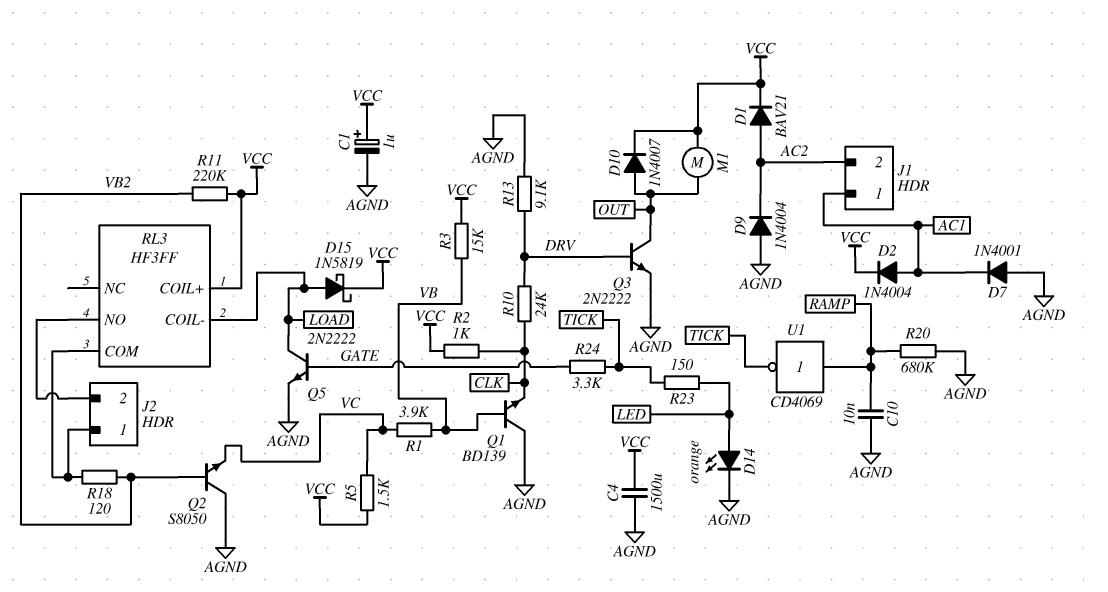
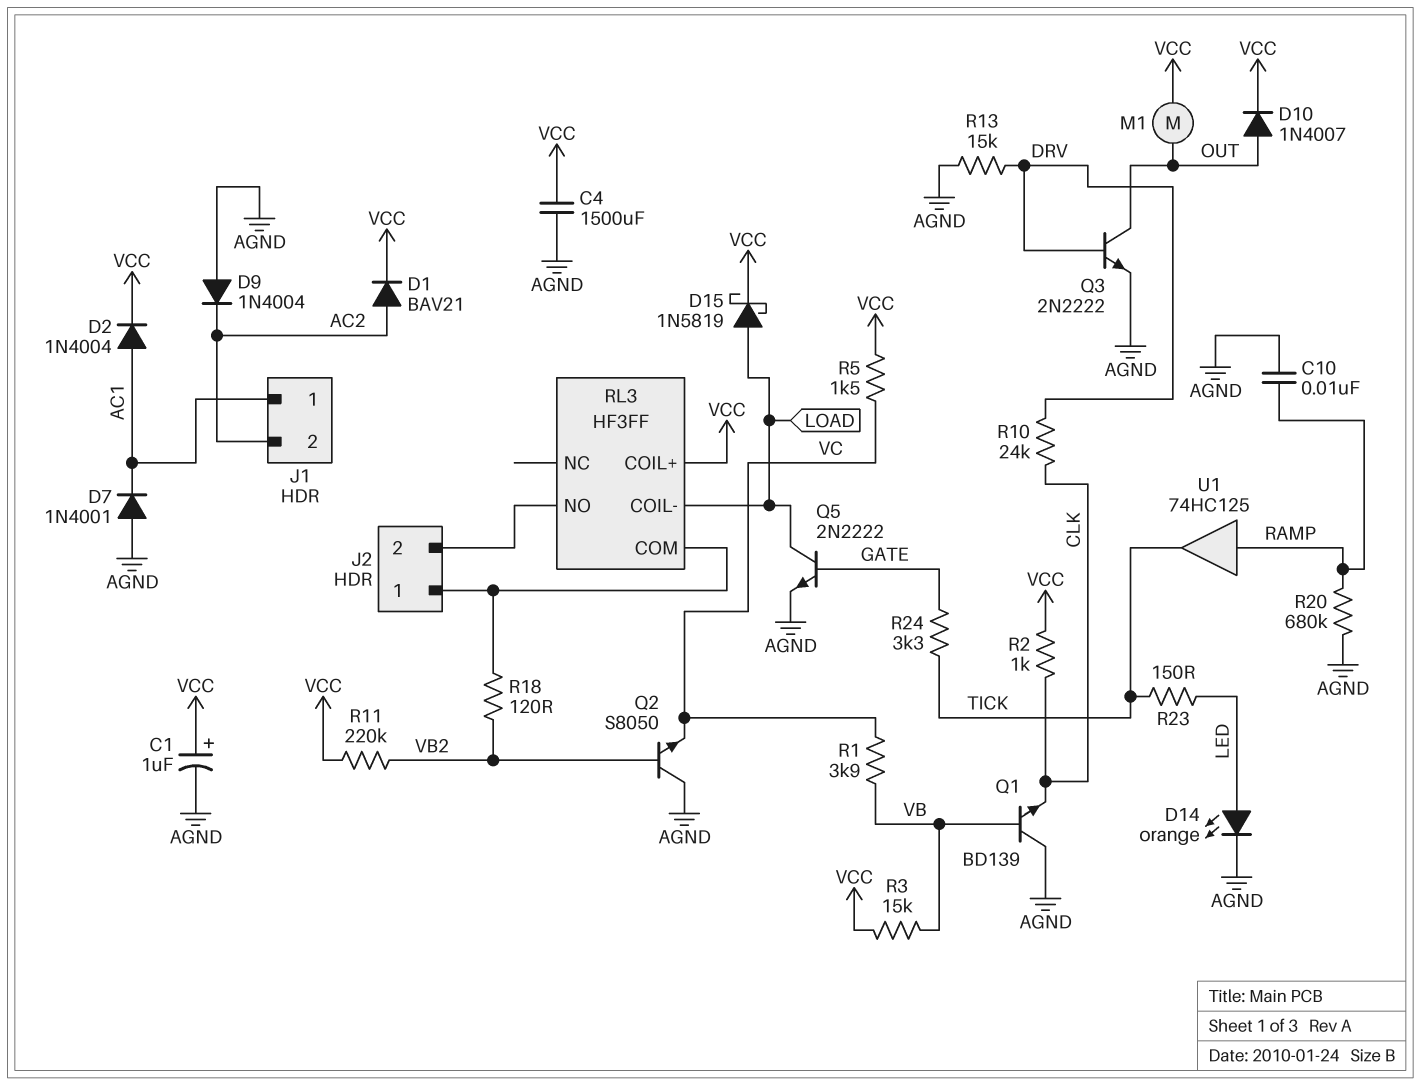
R13: 9.1k (AGND, DRV) -> 15k (AGND, DRV)
U1: NOT CD4069 (in RAMP, out TICK) -> buffer 74HC125 (in RAMP, out TICK)

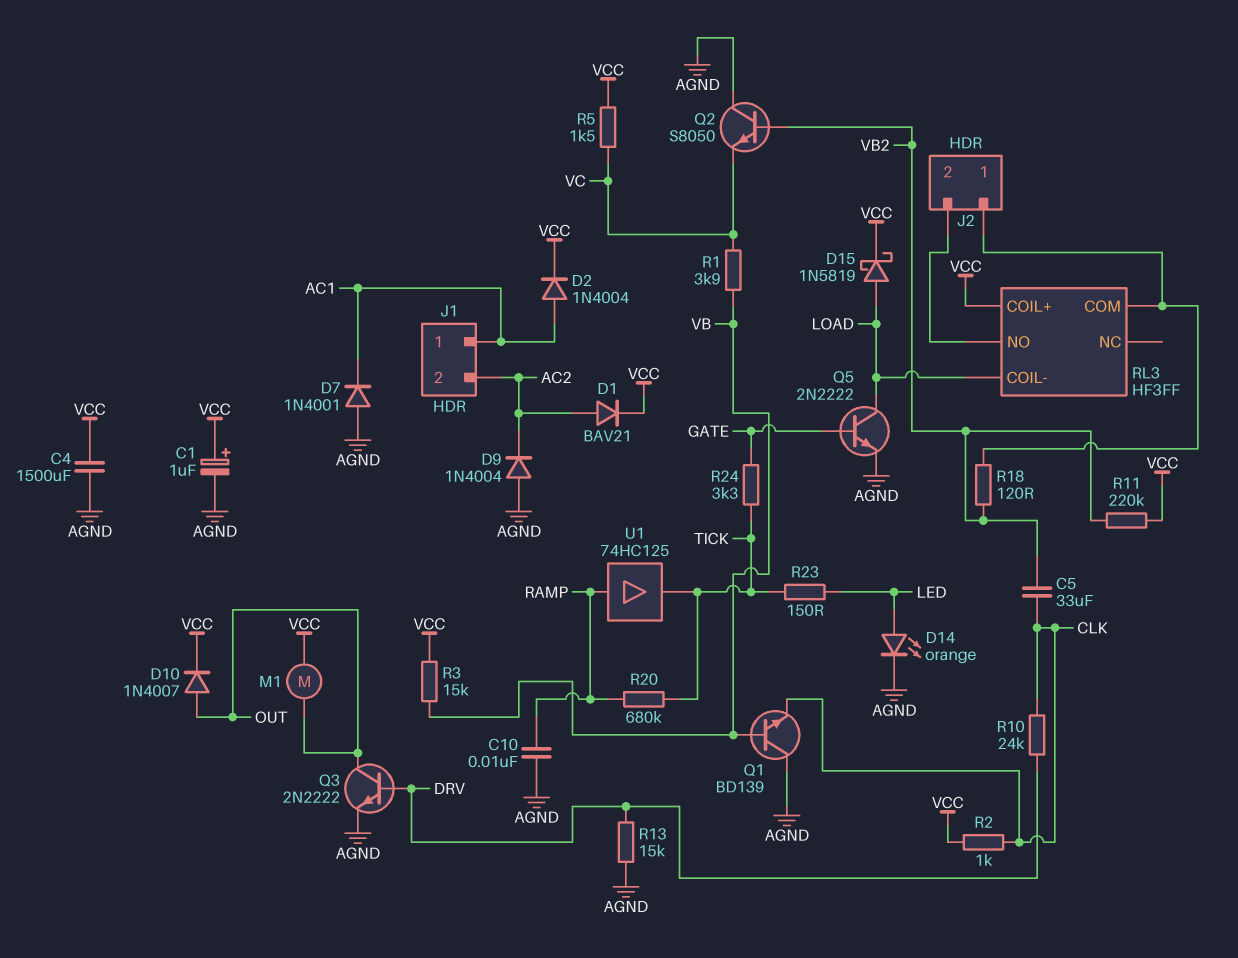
C5: none -> 33uF (CLK, VB2)
R20: 680k (AGND, RAMP) -> 680k (RAMP, TICK)

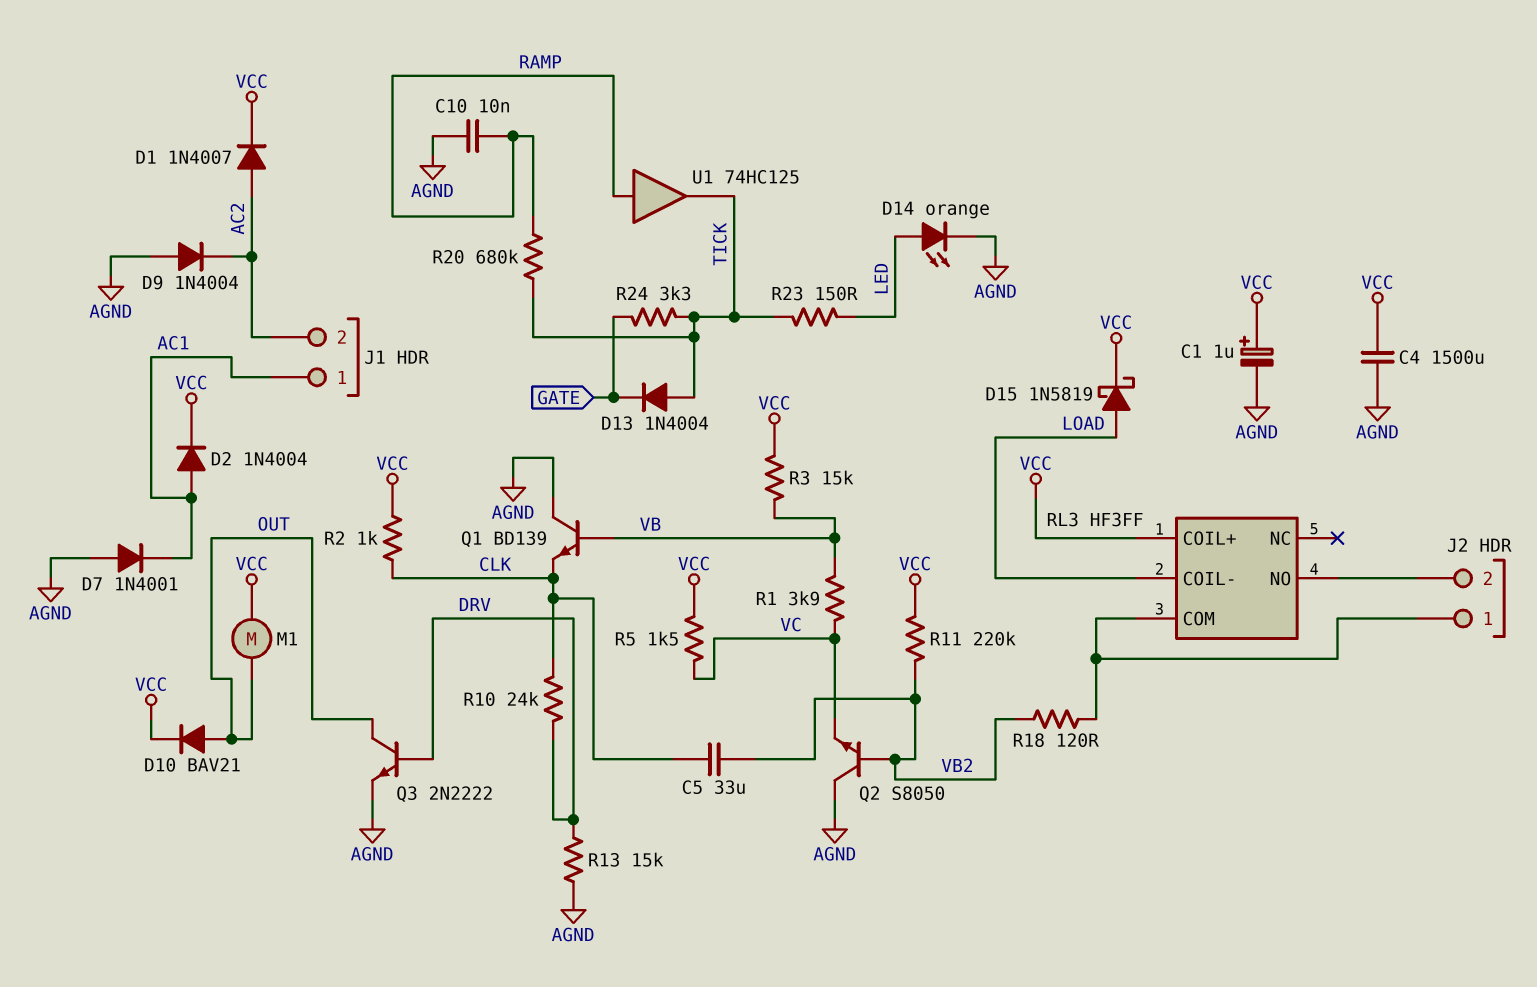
D1: diode BAV21 (A AC2, K VCC) -> diode 1N4007 (A AC2, K VCC)
D10: diode 1N4007 (A OUT, K VCC) -> diode BAV21 (A OUT, K VCC)
D13: none -> diode 1N4004 (A TICK, K GATE)
Q5: NPN 2N2222 (B GATE, C LOAD, E AGND) -> none

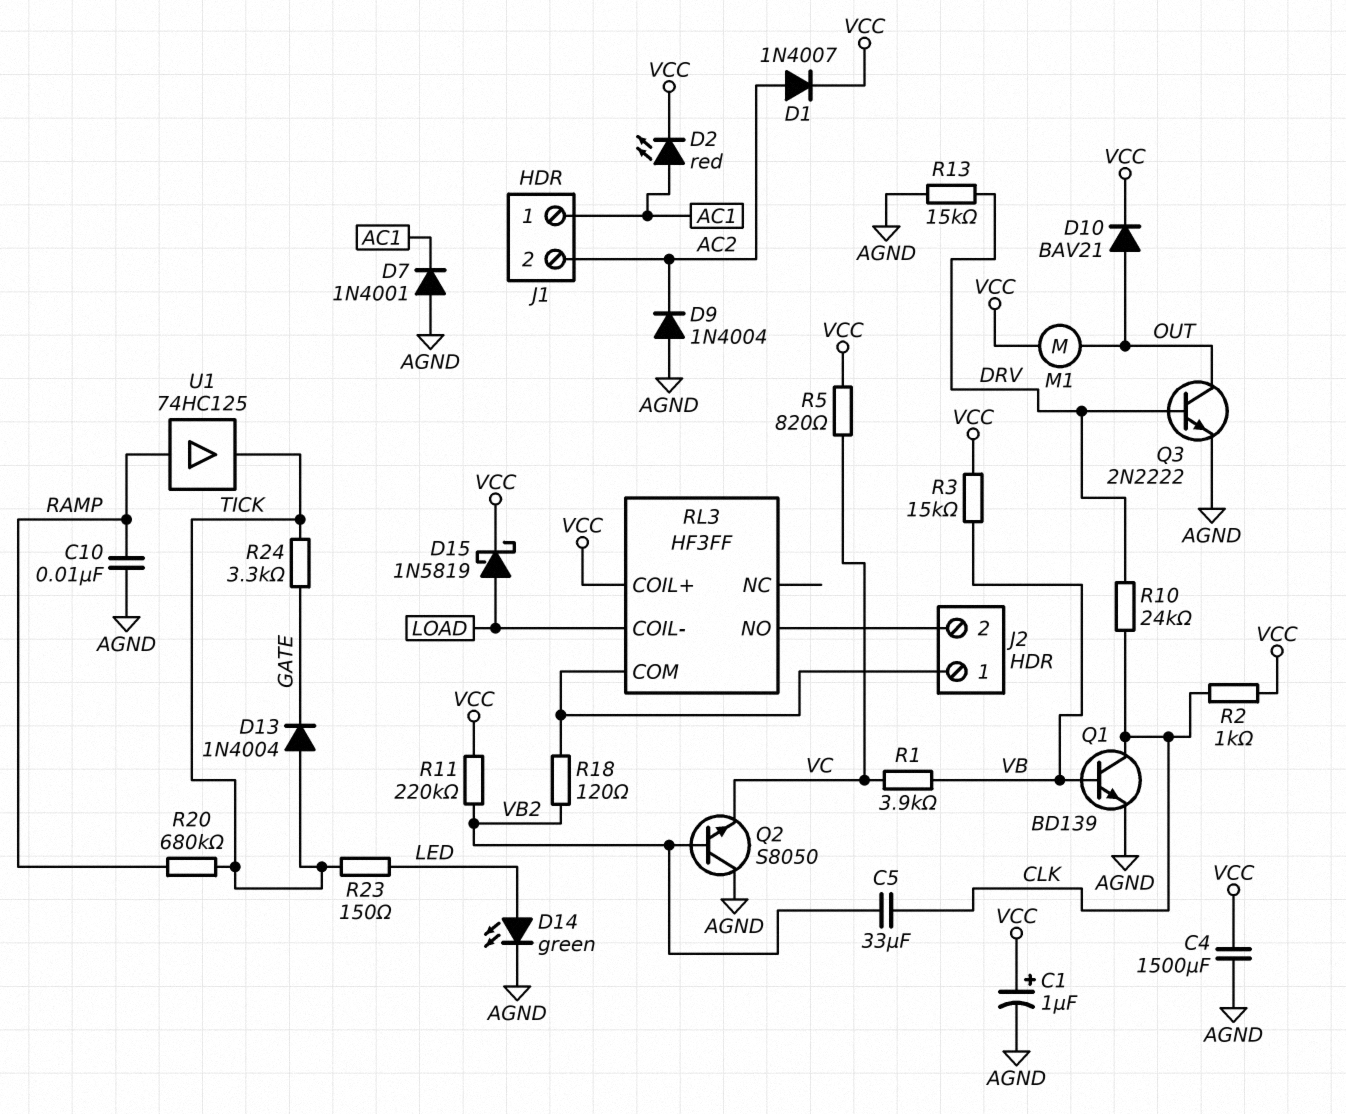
D2: diode 1N4004 (A AC1, K VCC) -> LED red (A AC1, K VCC)
D14: LED orange (A LED, K AGND) -> LED green (A LED, K AGND)
Q1: NPN BD139 (B VB, C AGND, E CLK) -> NPN BD139 (B VB, C CLK, E AGND)
R5: 1.5k (VC, VCC) -> 820 (VC, VCC)

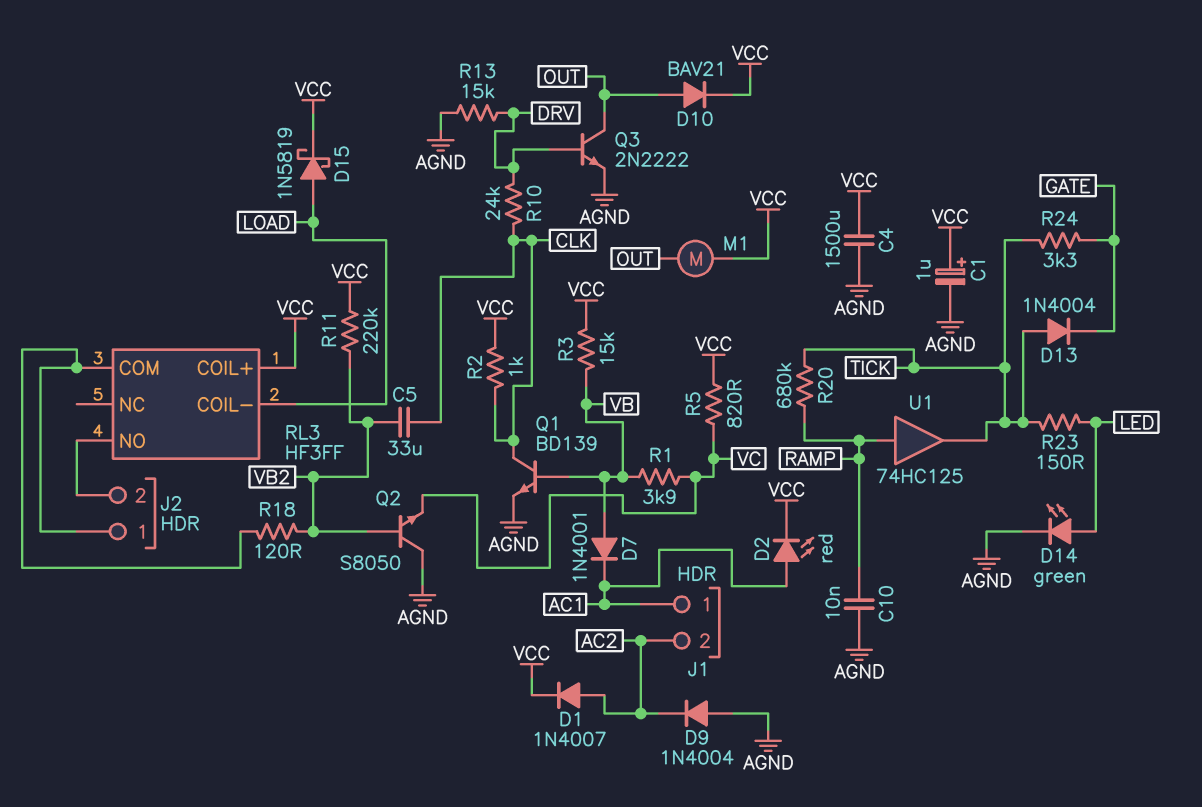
D7: diode 1N4001 (A AGND, K AC1) -> diode 1N4001 (A VB, K AC1)

